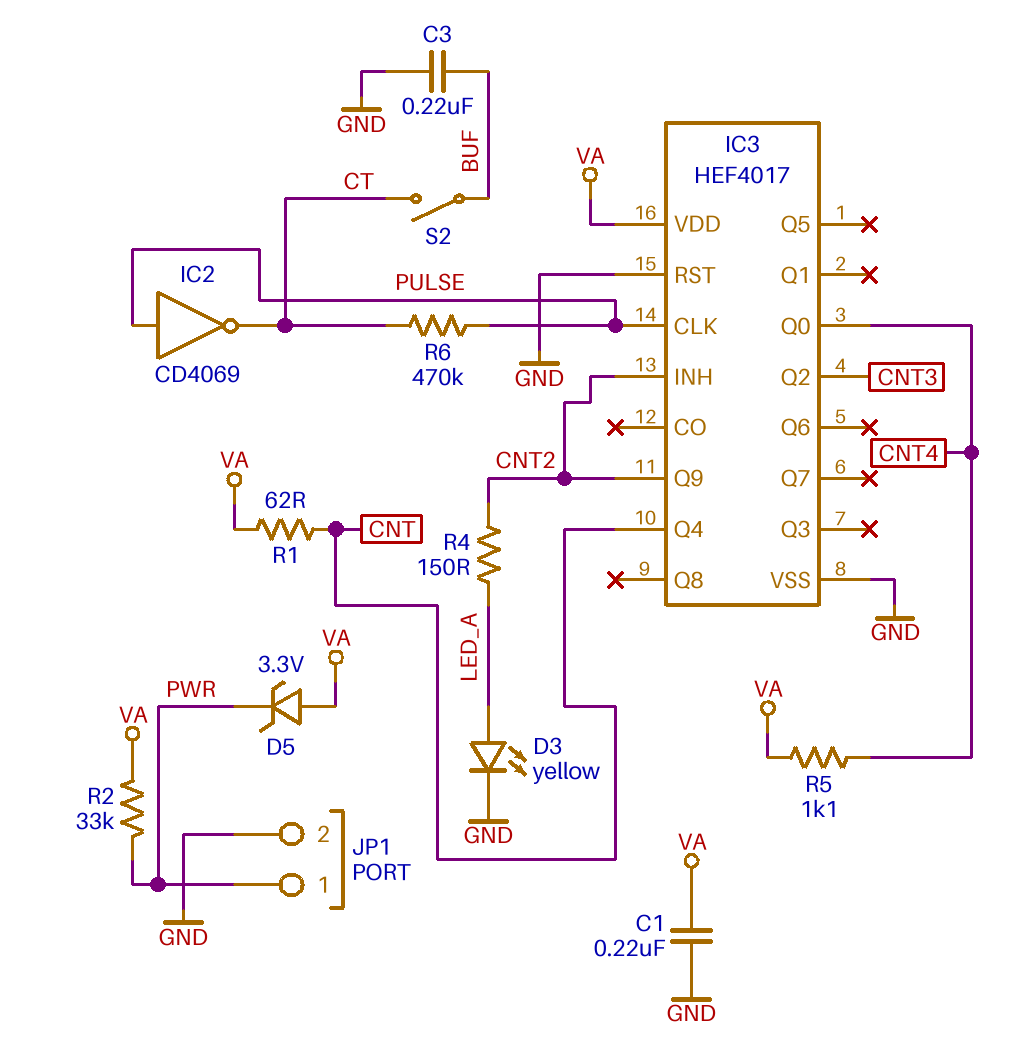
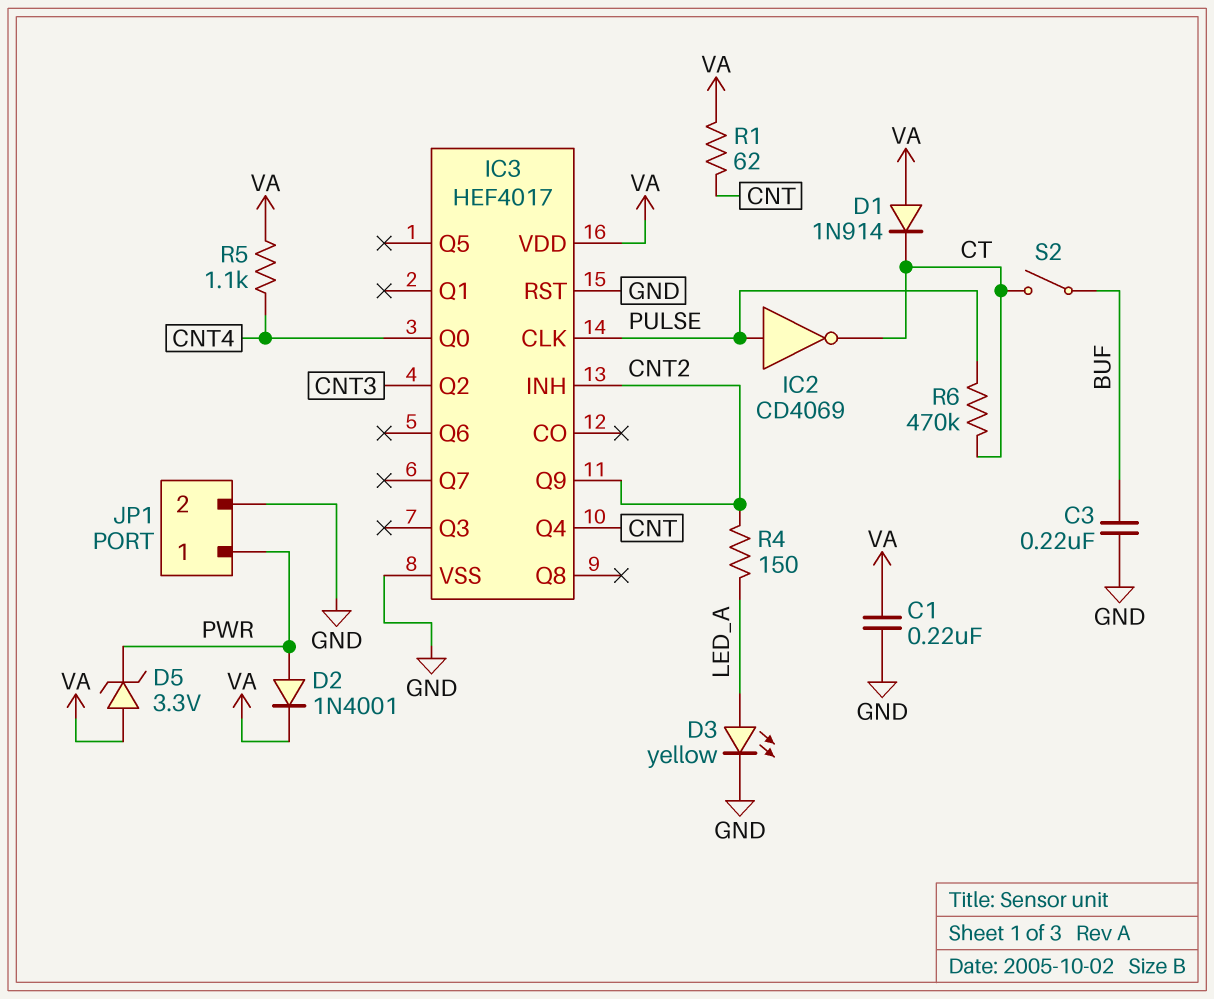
D1: none -> diode 1N914 (A VA, K CT)
D2: none -> diode 1N4001 (A PWR, K VA)
R2: 33k (PWR, VA) -> none

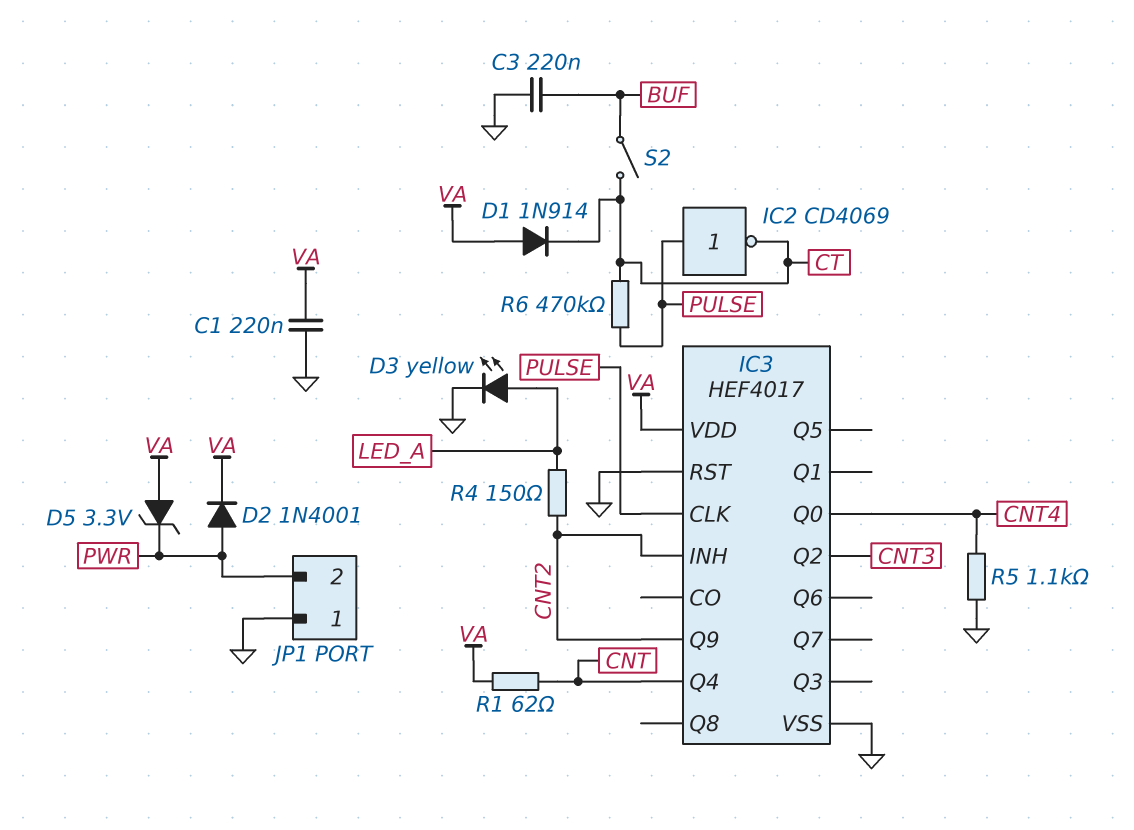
JP1 pin 1: PWR -> GND
JP1 pin 2: GND -> PWR
R5: 1.1k (CNT4, VA) -> 1.1k (CNT4, GND)

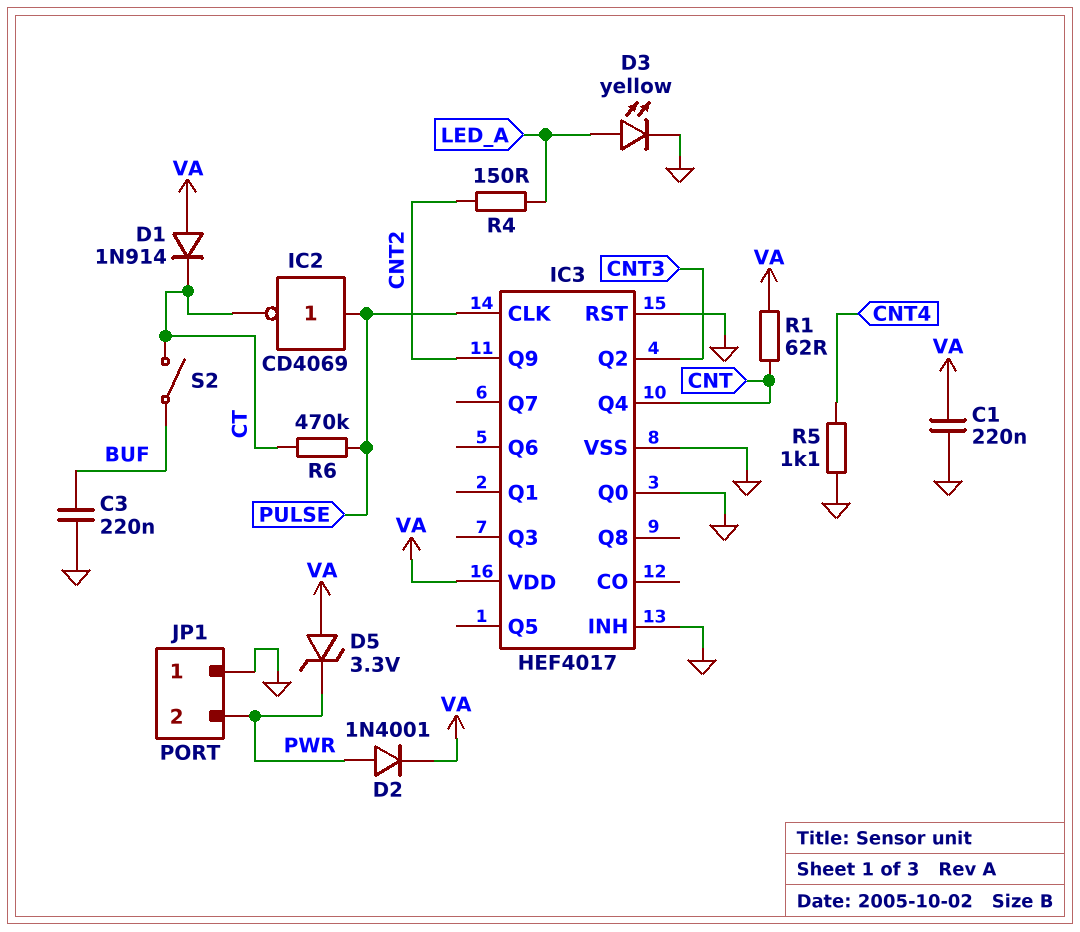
IC3 pin INH: CNT2 -> GND
IC3 pin Q0: CNT4 -> GND

